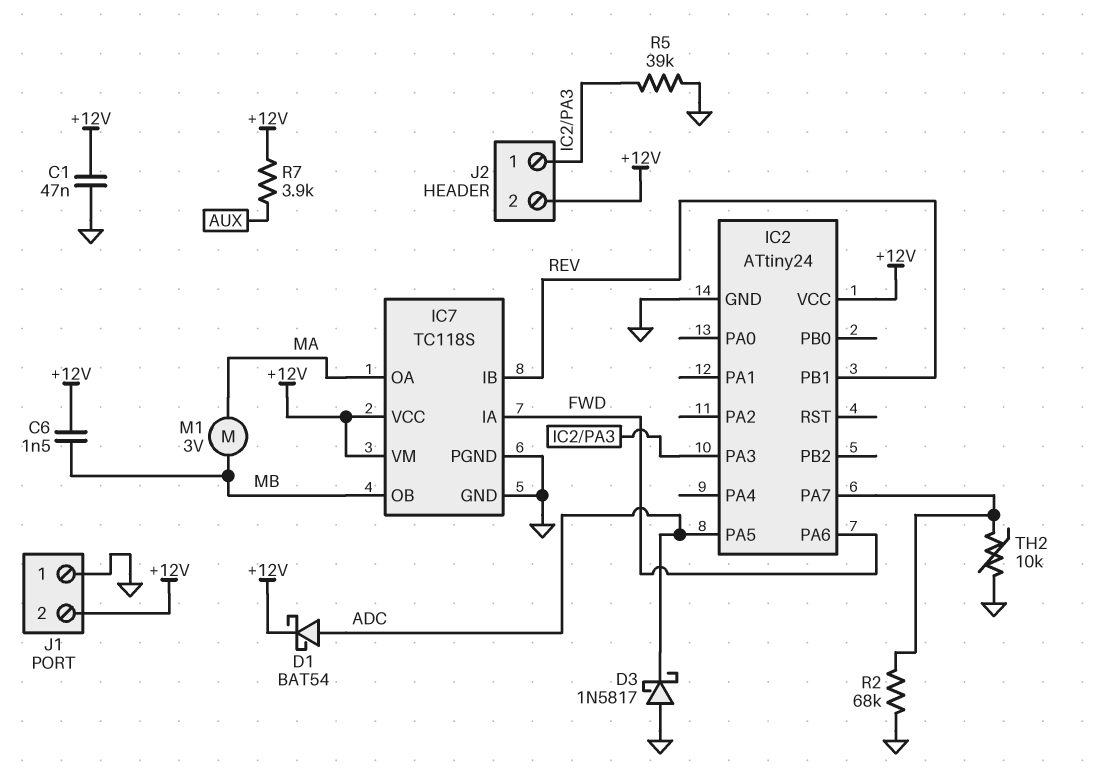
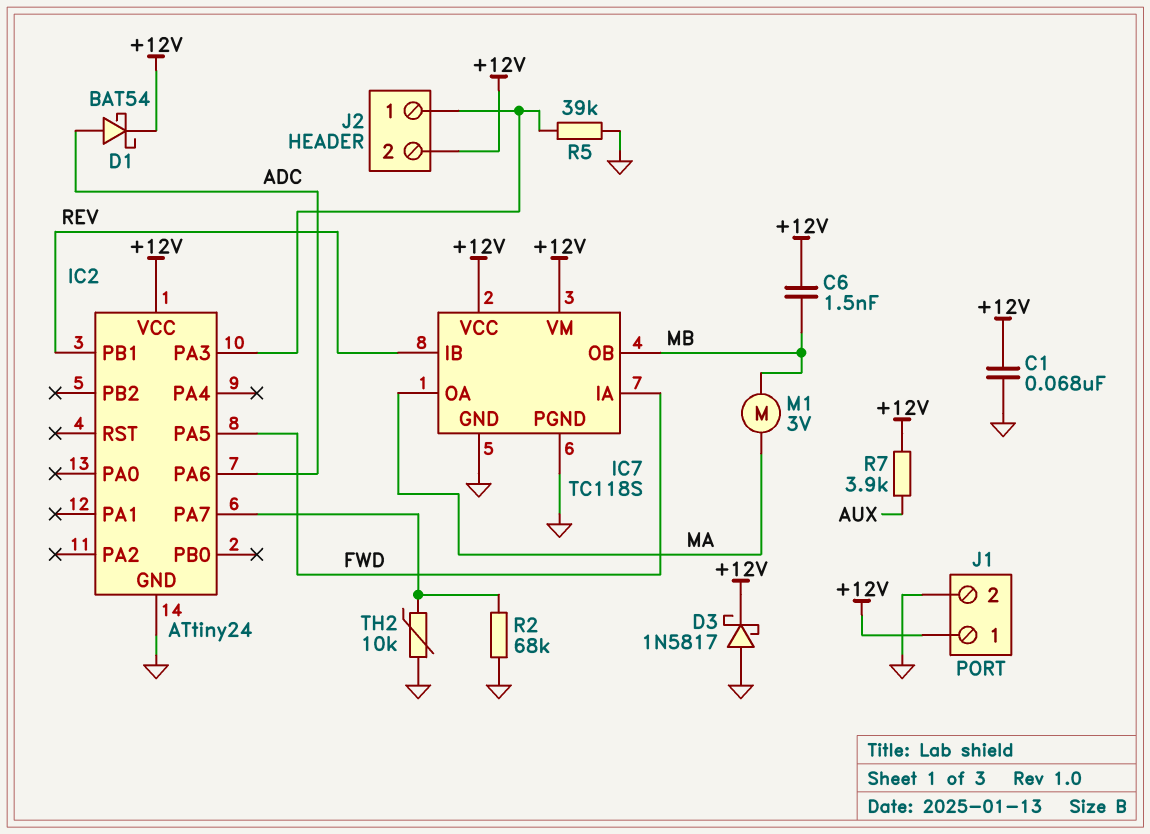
C1: 47nF (+12V, GND) -> 68nF (+12V, GND)
D3: schottky 1N5817 (A GND, K ADC) -> schottky 1N5817 (A GND, K +12V)
IC2 pin PA5: ADC -> FWD
IC2 pin PA6: FWD -> ADC
J1 pin 1: GND -> +12V
J1 pin 2: +12V -> GND

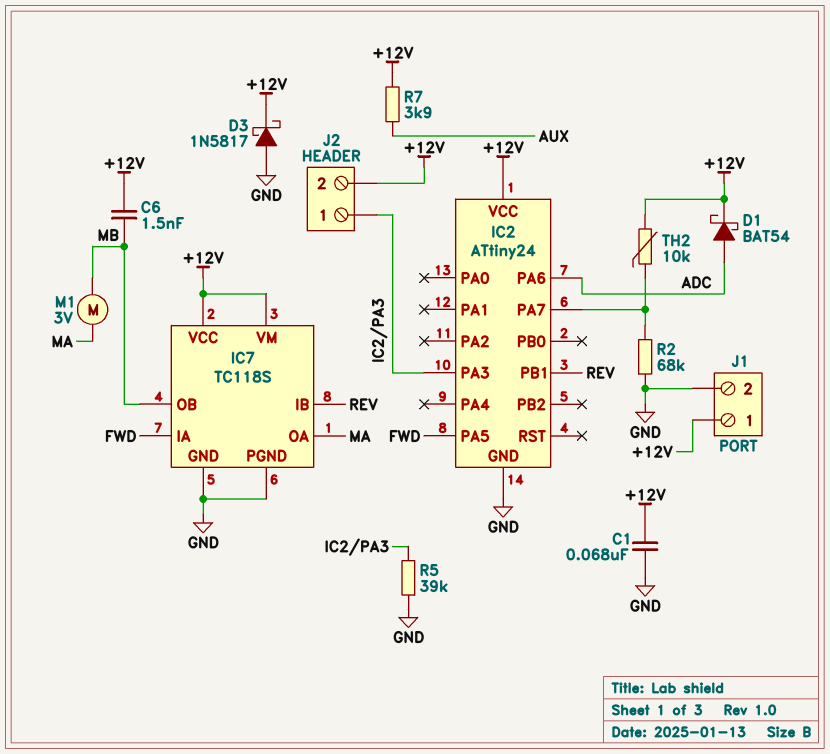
TH2: 10k (GND, IC2/PA7) -> 10k (+12V, IC2/PA7)

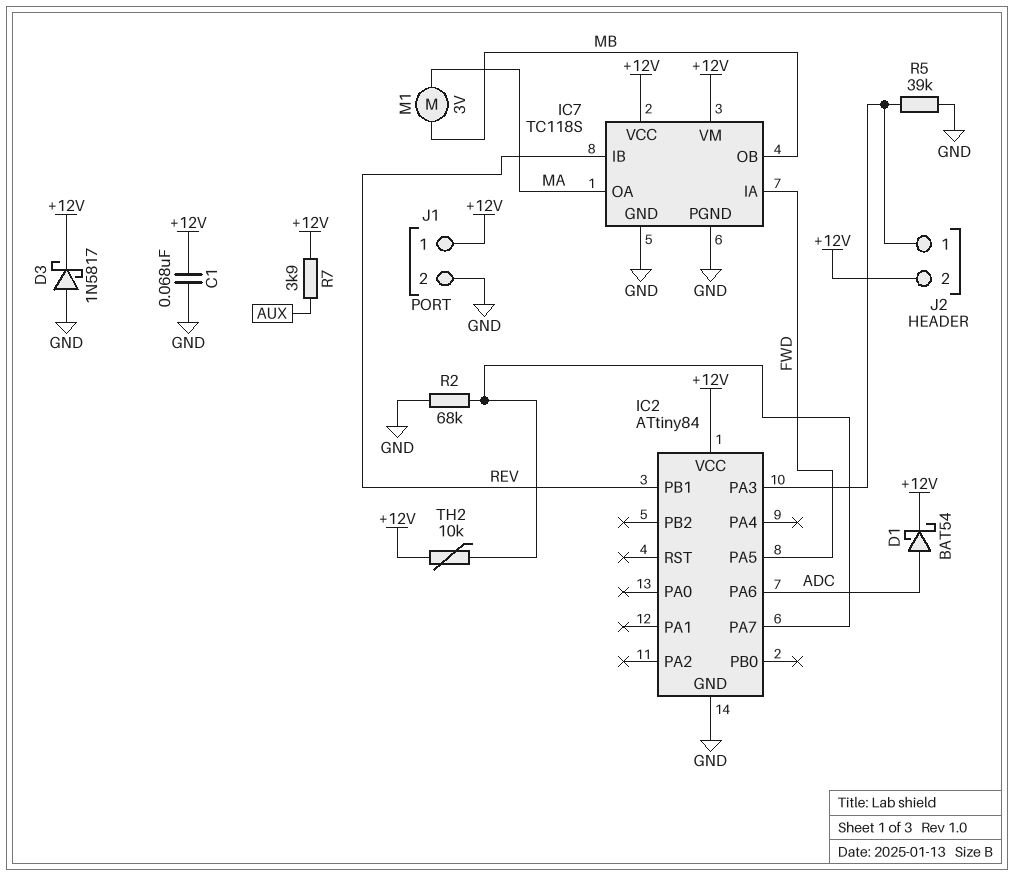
C6: 1.5nF (+12V, MB) -> none
IC2: ATtiny24 -> ATtiny84

